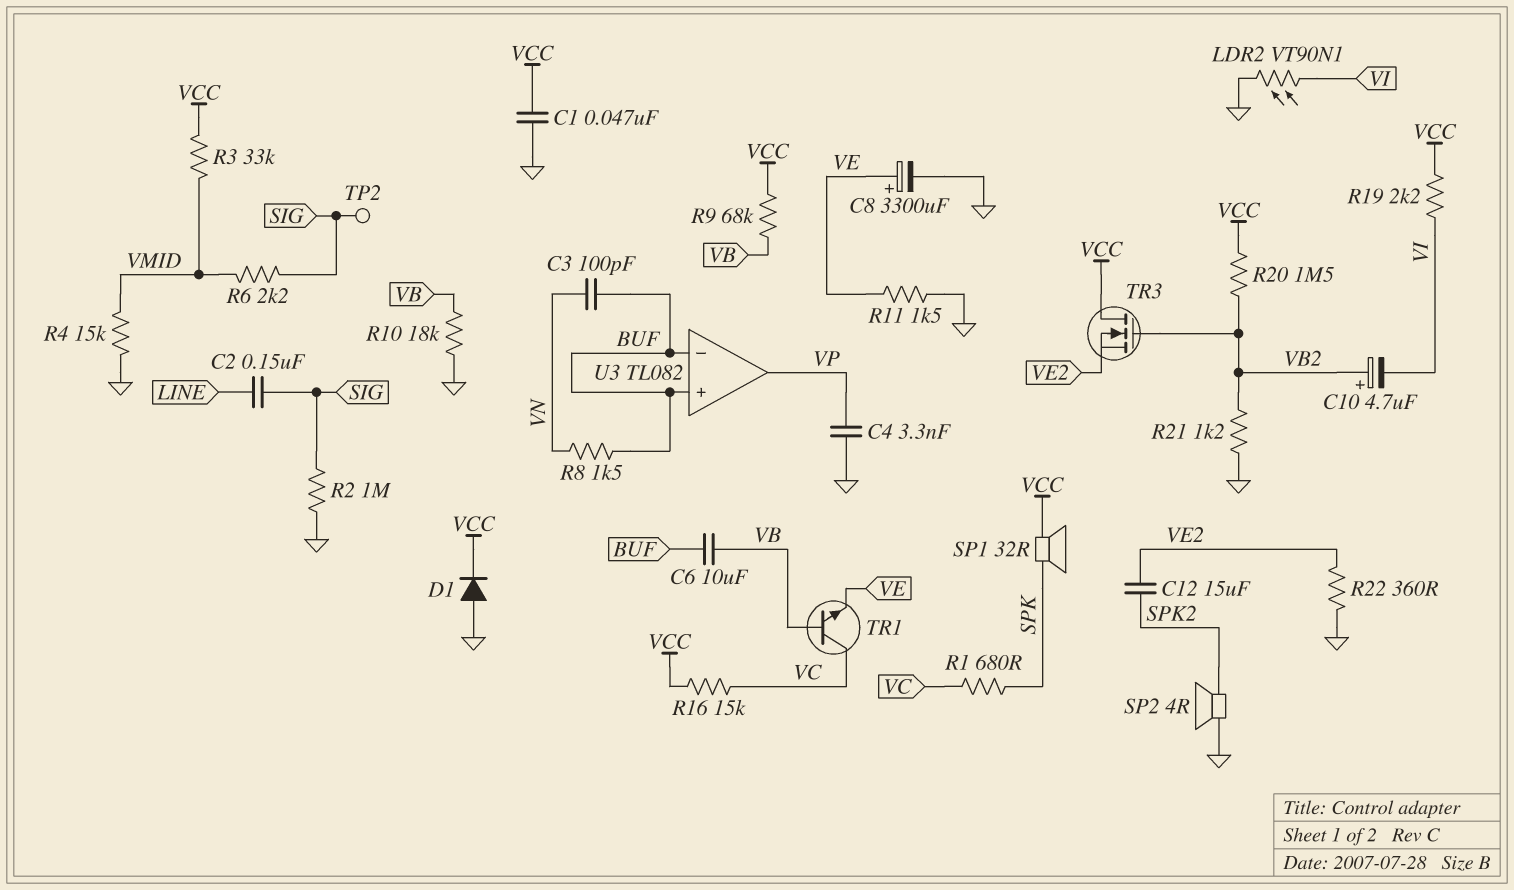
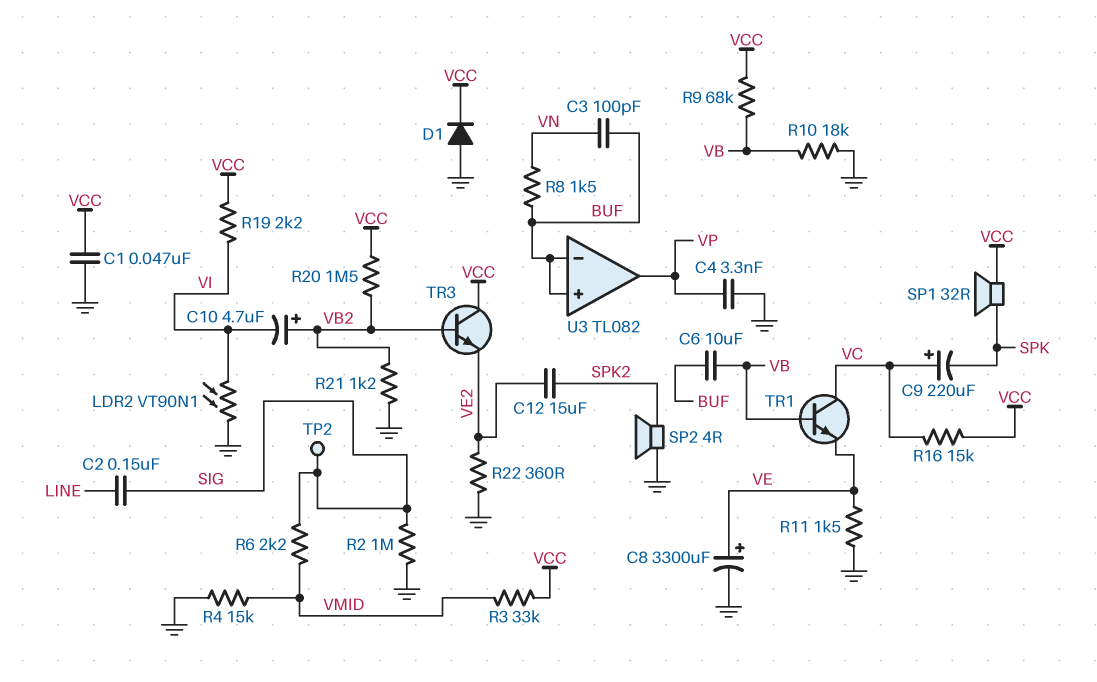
C9: none -> 220uF (plus VC, minus SPK)
R1: 680 (SPK, VC) -> none
TR3: NMOS (G VB2, D VCC, S VE2) -> NPN (B VB2, C VCC, E VE2)

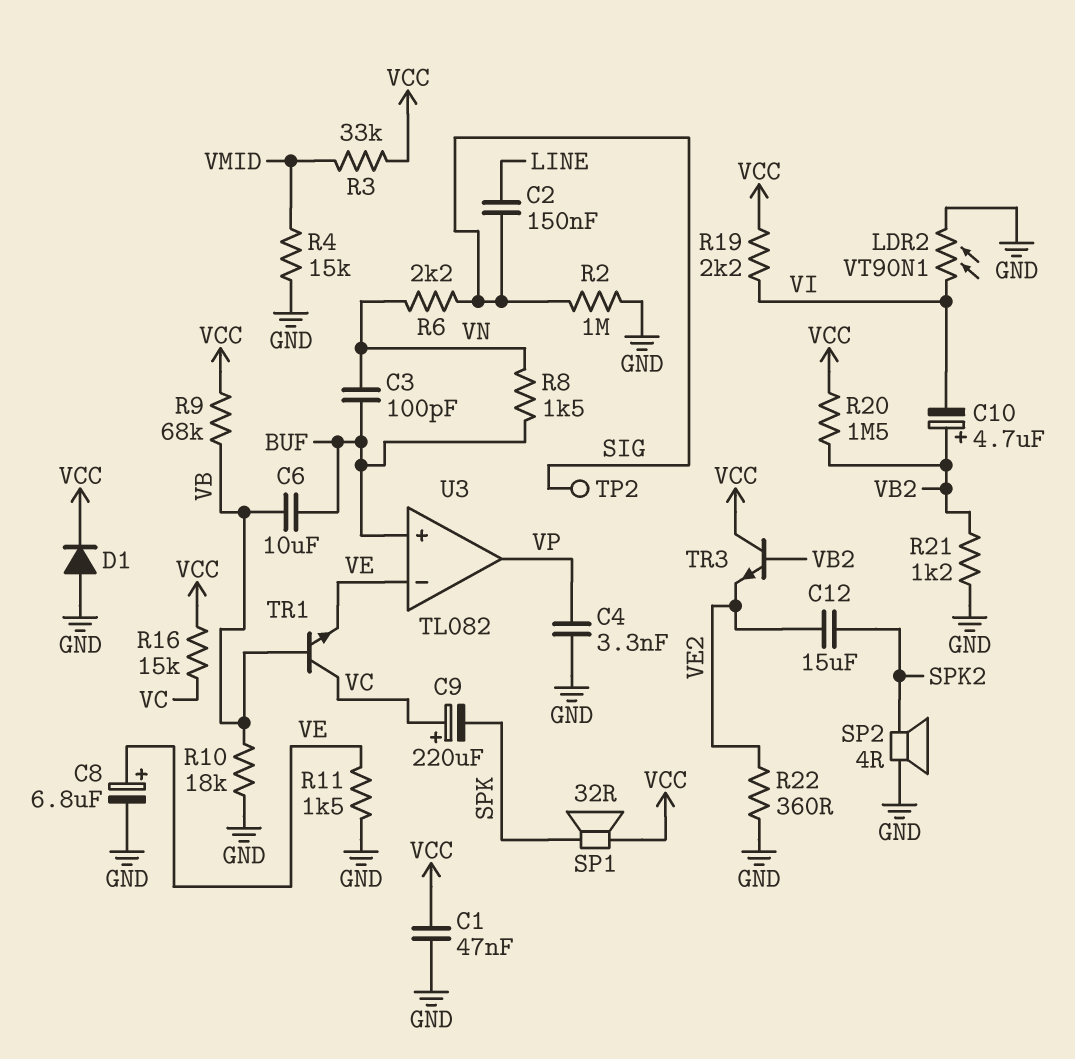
C8: 3300uF (plus VE, minus GND) -> 6.8uF (plus VE, minus GND)
R6: 2.2k (SIG, VMID) -> 2.2k (SIG, VN)
U3 pin in-: BUF -> VE

